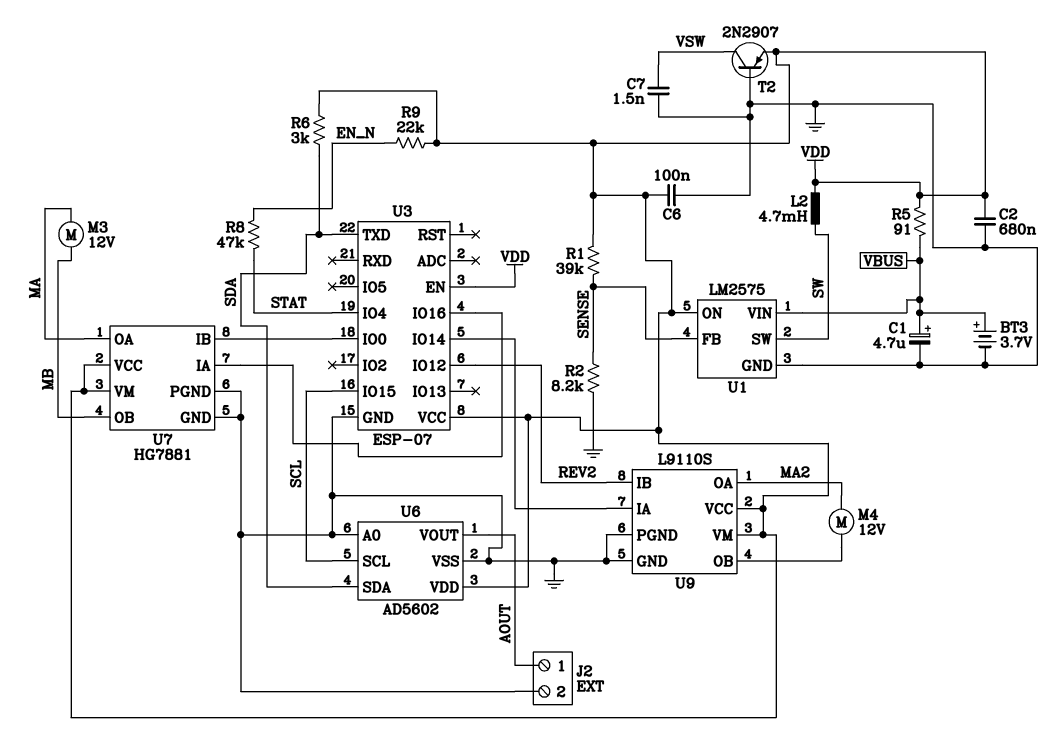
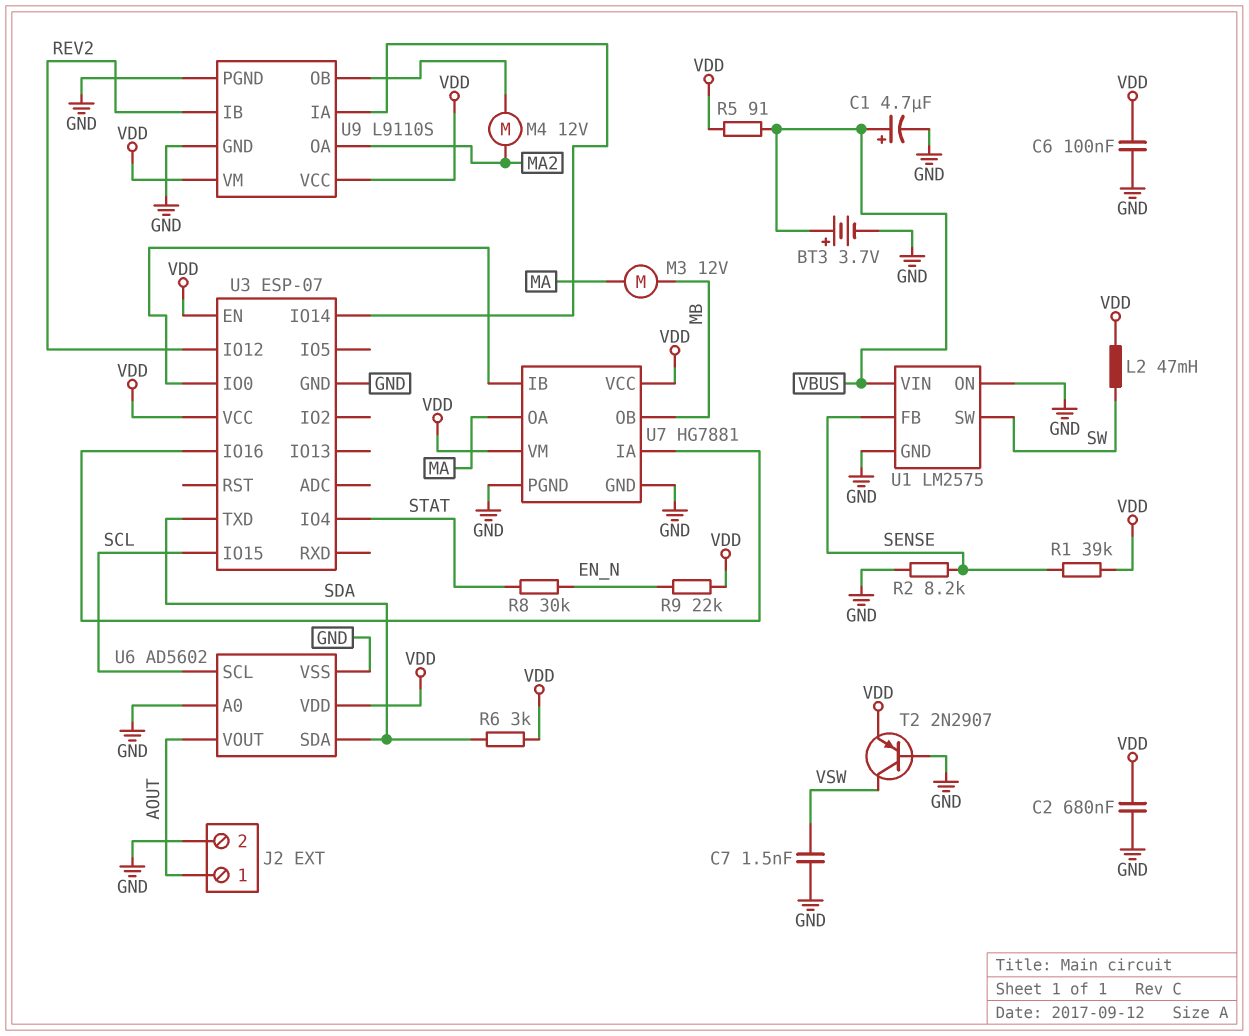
L2: 4.7mH (SW, VDD) -> 47mH (SW, VDD)
R8: 47k (EN_N, STAT) -> 30k (EN_N, STAT)
U1 pin ON: VDD -> GND

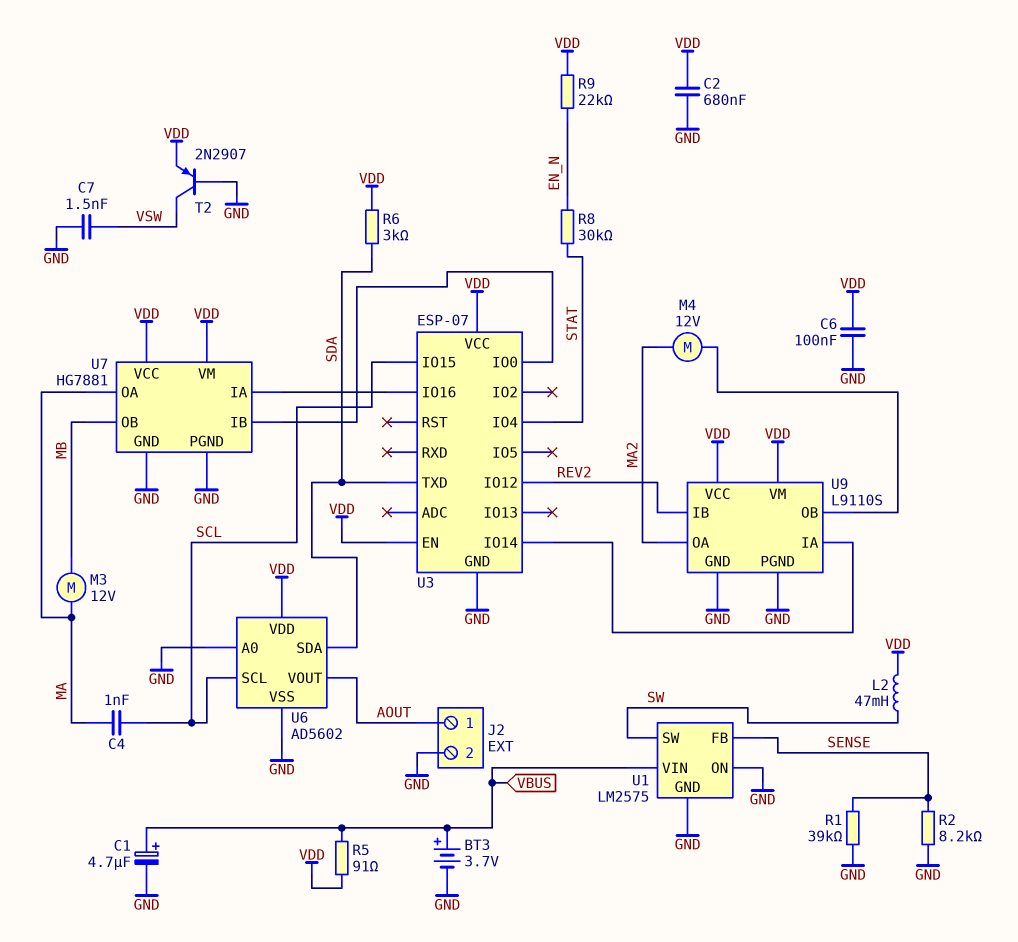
C4: none -> 1nF (MA, SCL)
R1: 39k (SENSE, VDD) -> 39k (GND, SENSE)

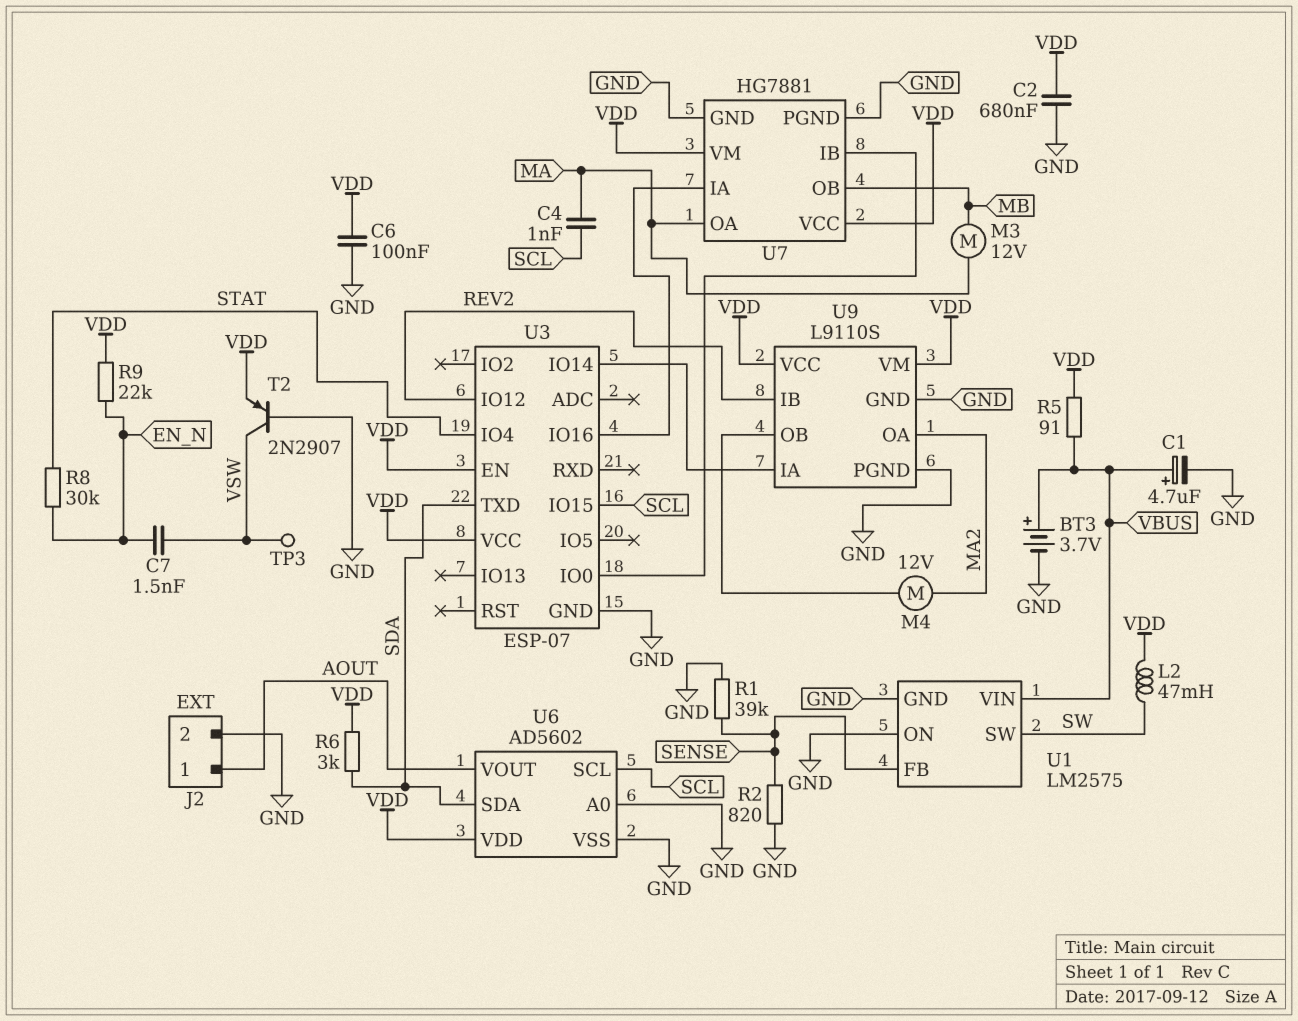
C7: 1.5nF (GND, VSW) -> 1.5nF (EN_N, VSW)
R2: 8.2k (GND, SENSE) -> 820 (GND, SENSE)
TP3: none -> test point (VSW)

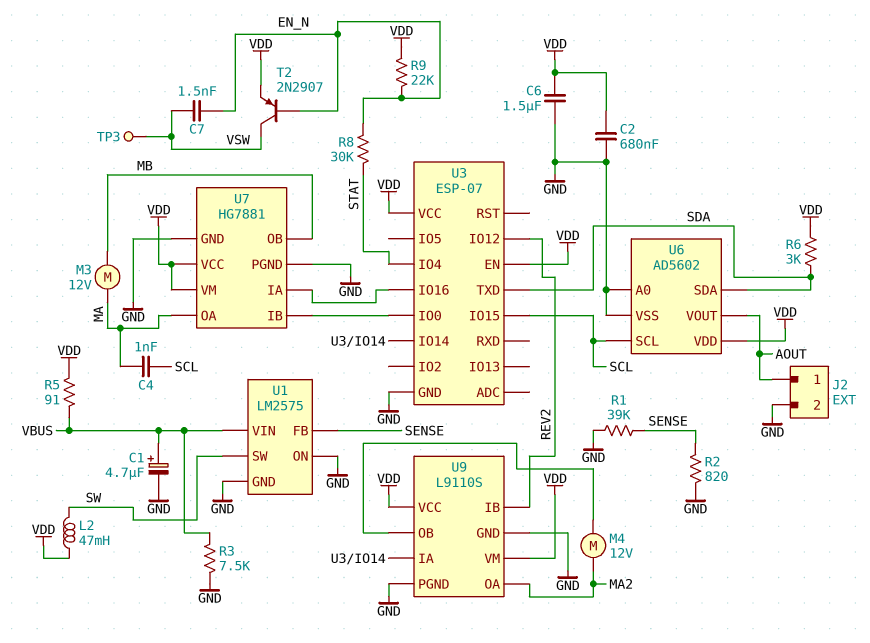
BT3: 3.7V (plus VBUS, minus GND) -> none
C6: 100nF (GND, VDD) -> 1.5uF (GND, VDD)
R3: none -> 7.5k (GND, VBUS)
T2: PNP 2N2907 (B GND, C VSW, E VDD) -> PNP 2N2907 (B EN_N, C VSW, E VDD)

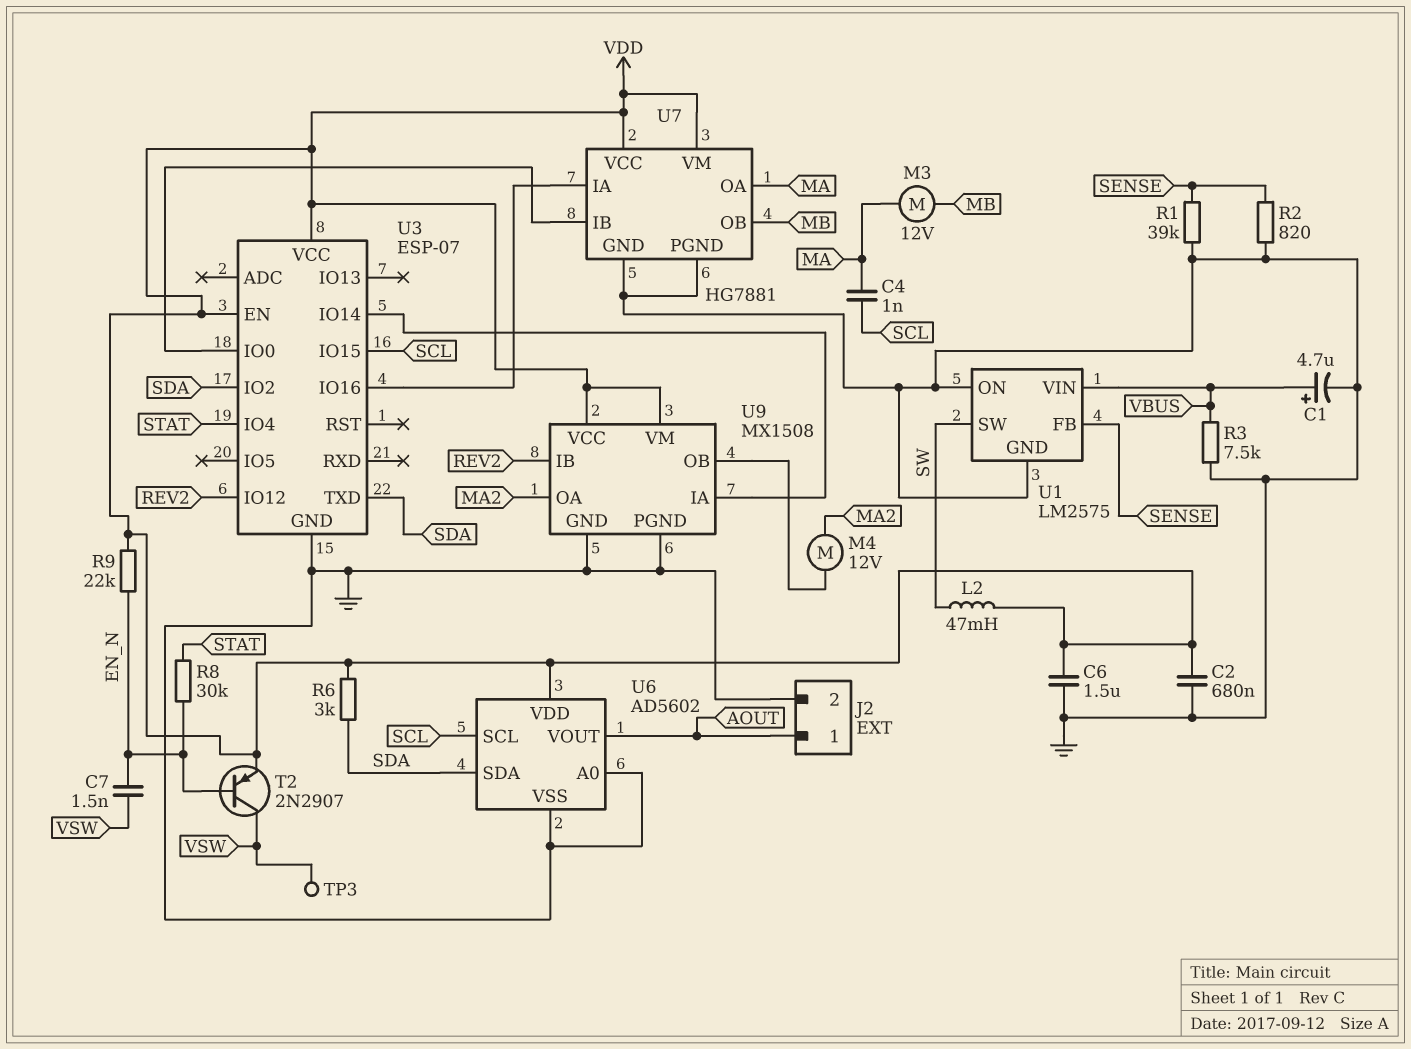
R5: 91 (VBUS, VDD) -> none
U3 pin IO2: none -> SDA
U9: L9110S -> MX1508

